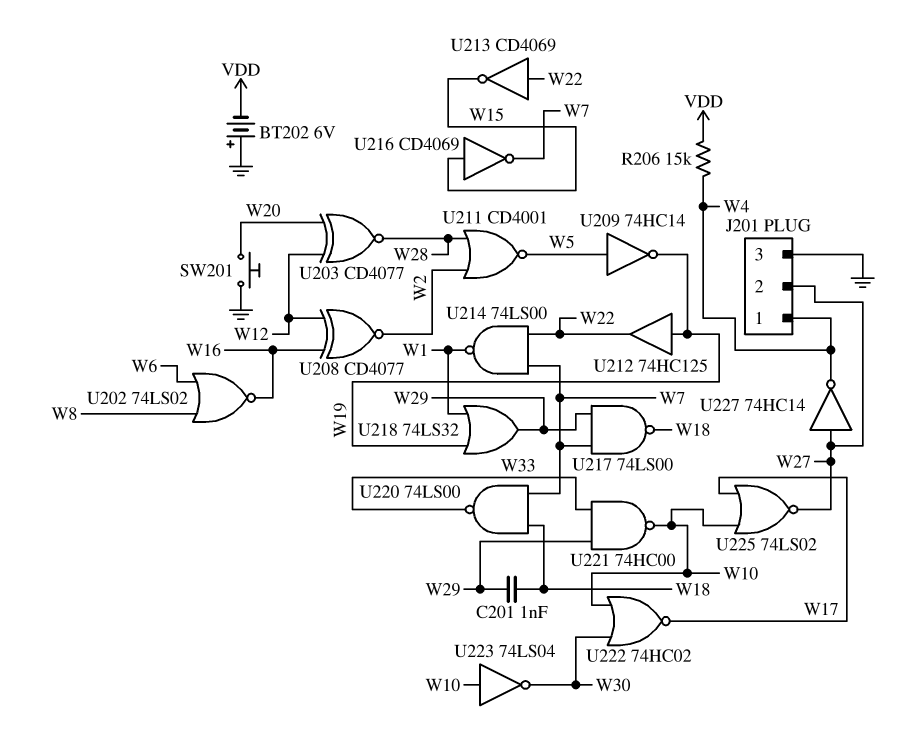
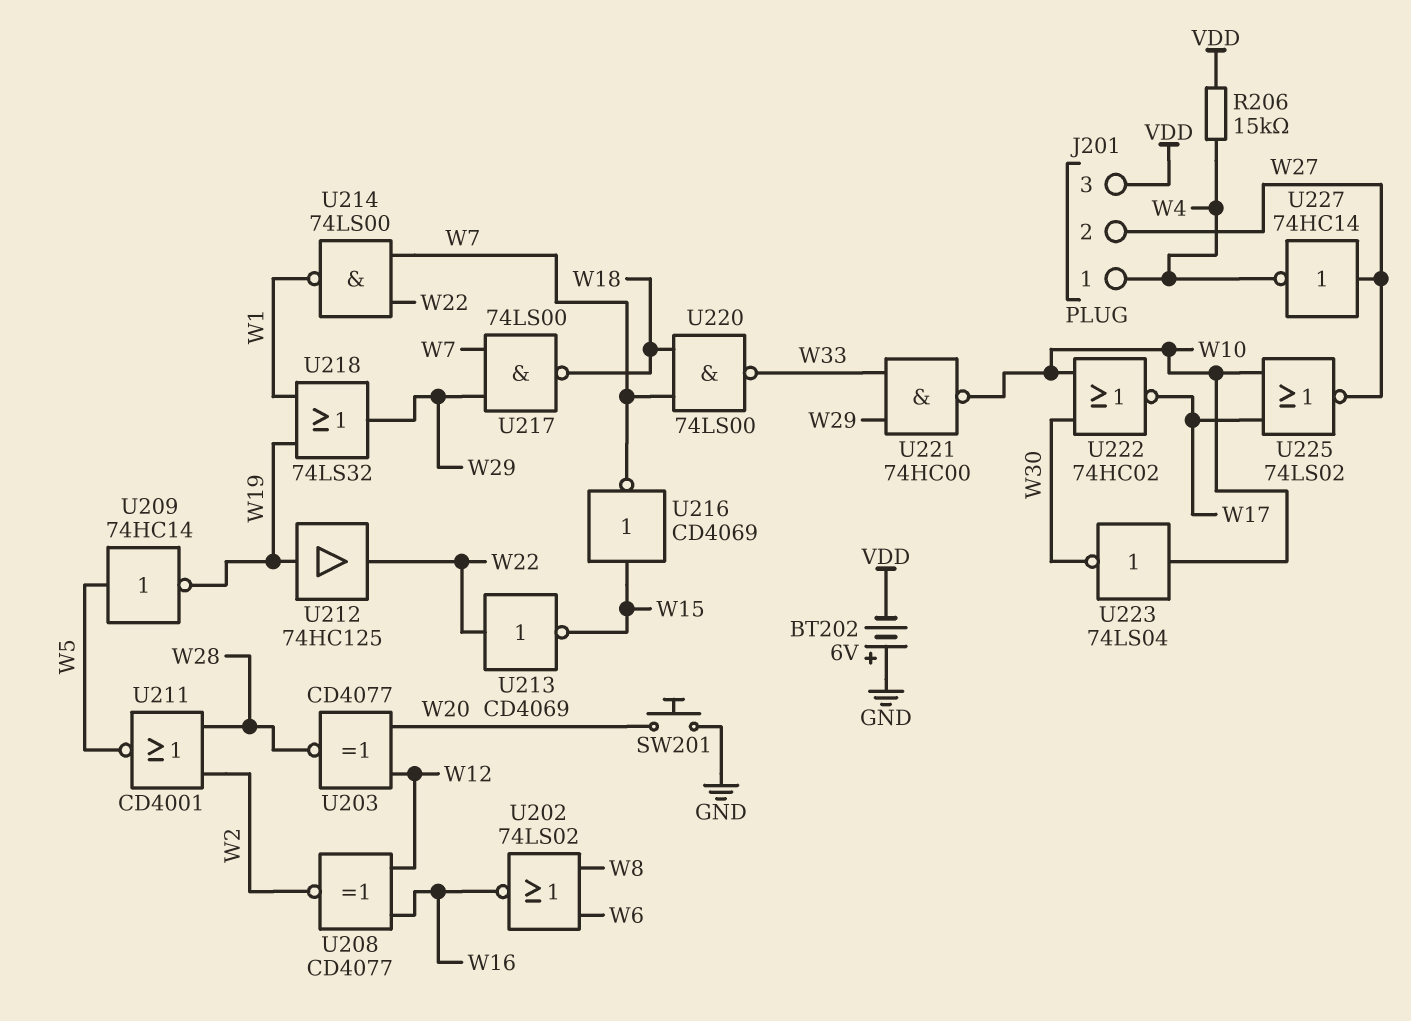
C201: 1nF (W18, W29) -> none
J201 pin 3: GND -> VDD

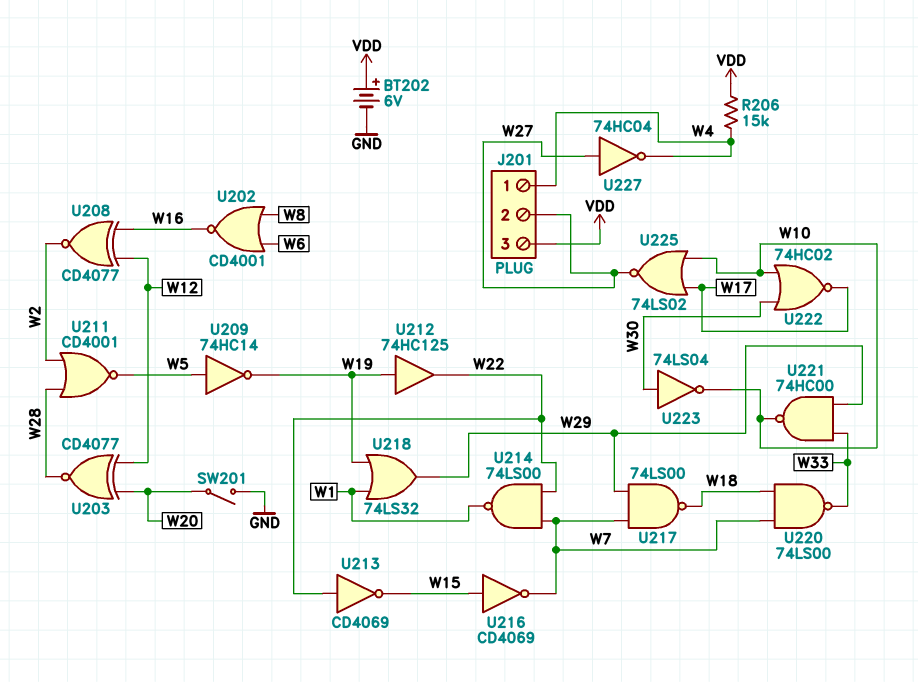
BT202: 6V (plus GND, minus VDD) -> 6V (plus VDD, minus GND)
SW201: button (GND, W20) -> switch (GND, W20)
U202: NOR 74LS02 (in W6, in W8, out W16) -> NOR CD4001 (in W6, in W8, out W16)
U223: NOT 74LS04 (in W10, out W30) -> NOT 74LS04 (in W30, out W10)
U227: NOT 74HC14 (in W27, out W4) -> NOT 74HC04 (in W27, out W4)

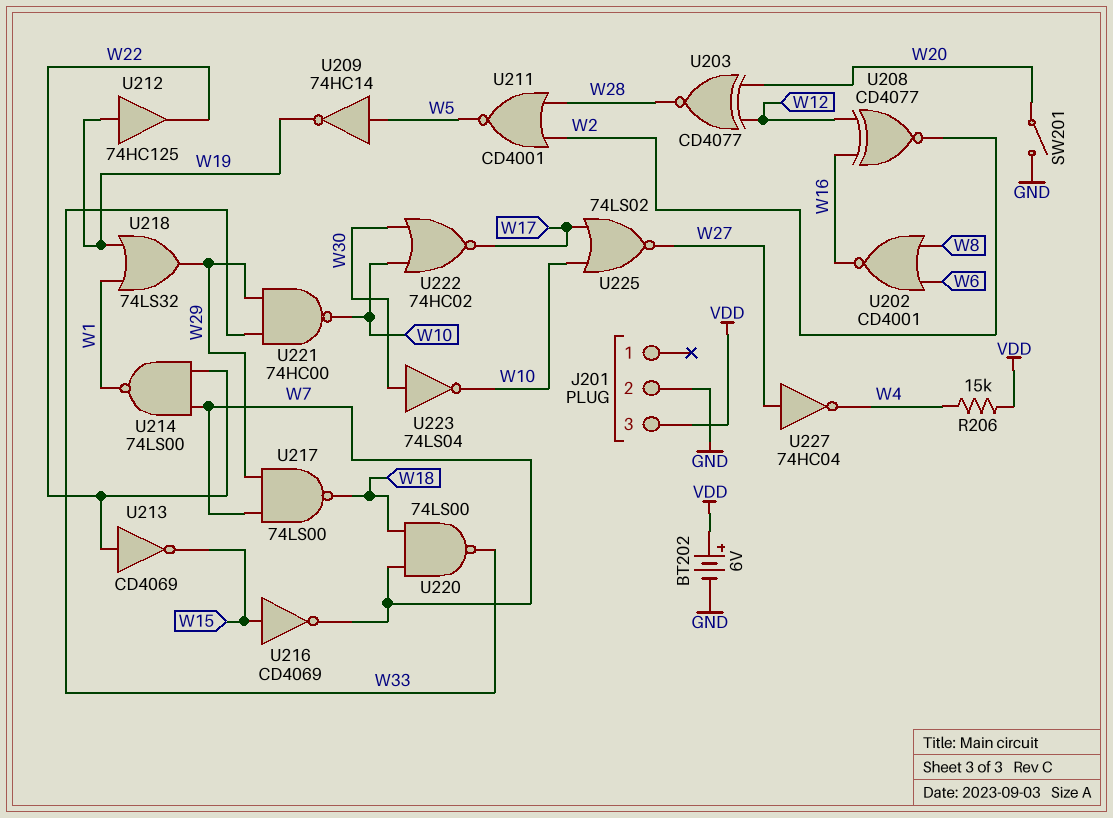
J201 pin 1: W4 -> none
J201 pin 2: W27 -> GND

